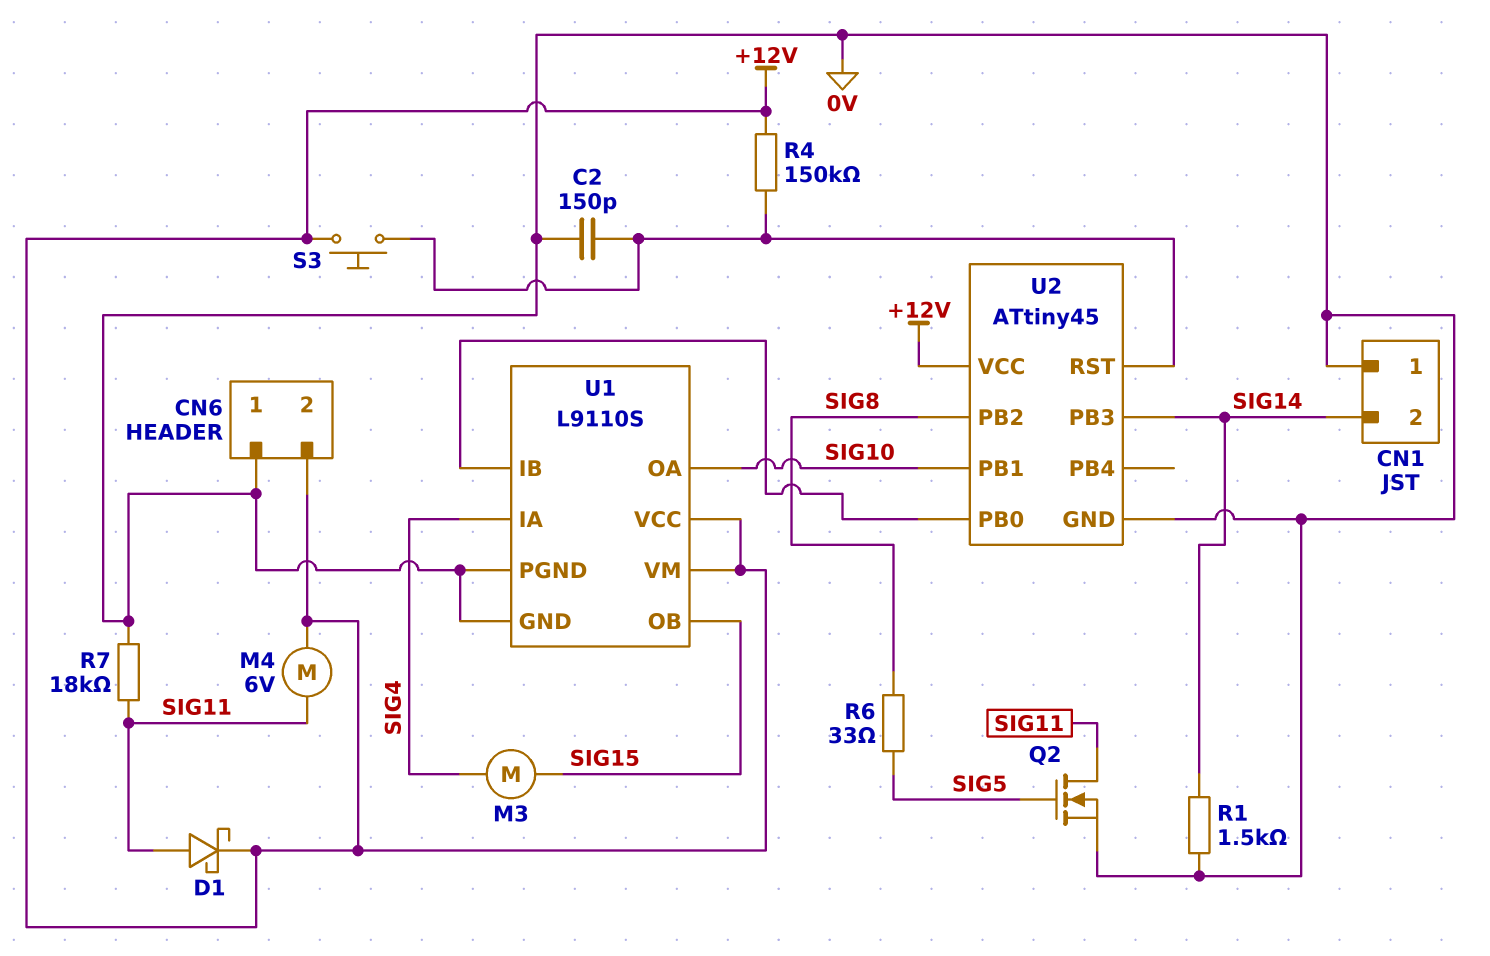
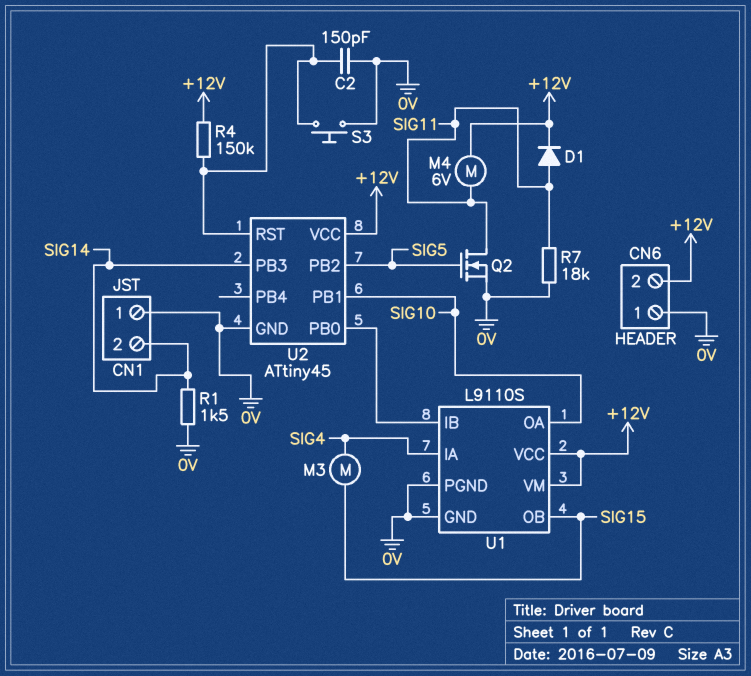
D1: schottky (A SIG11, K +12V) -> diode (A SIG11, K +12V)
R6: 33 (SIG5, SIG8) -> none
S3: button (+12V, U2/RST) -> button (0V, U2/RST)
U2 pin PB2: SIG8 -> SIG5

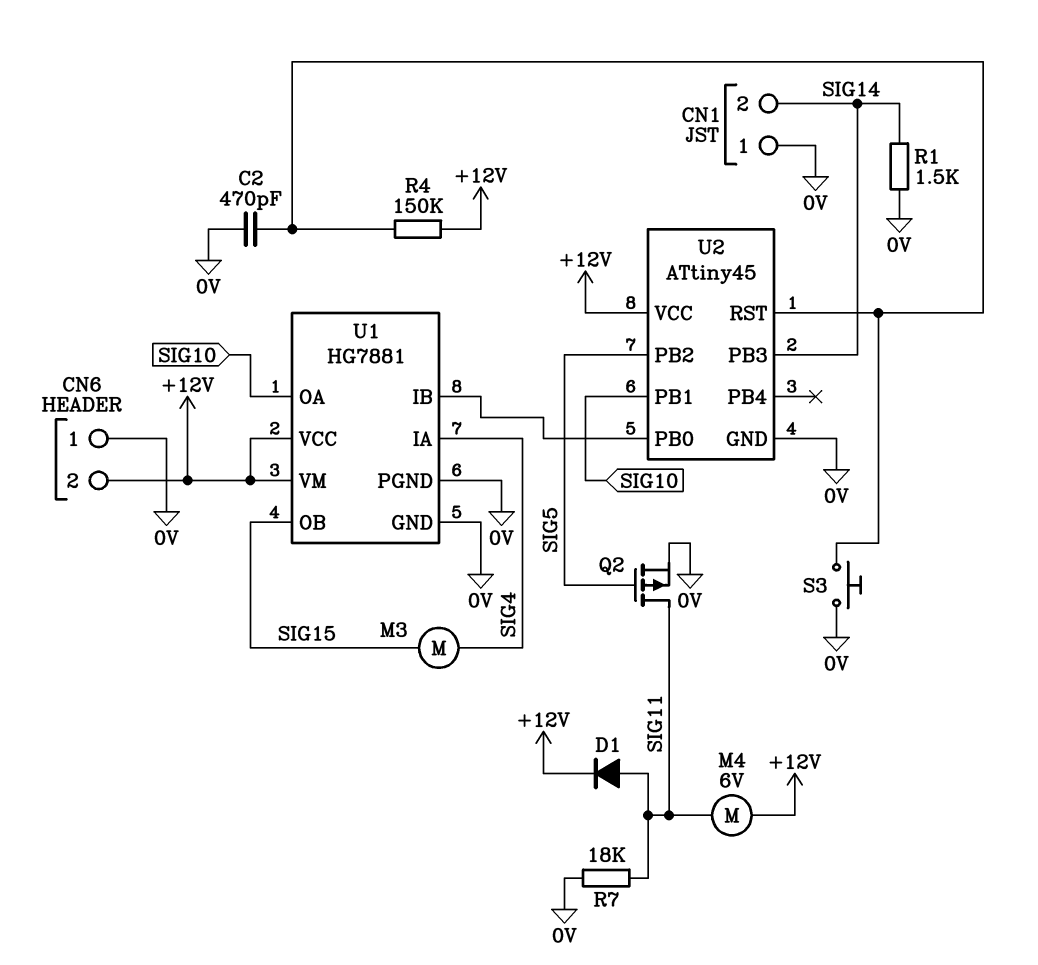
C2: 150pF (0V, U2/RST) -> 470pF (0V, U2/RST)
Q2: NMOS (G SIG5, D SIG11, S 0V) -> PMOS (G SIG5, D SIG11, S 0V)
U1: L9110S -> HG7881

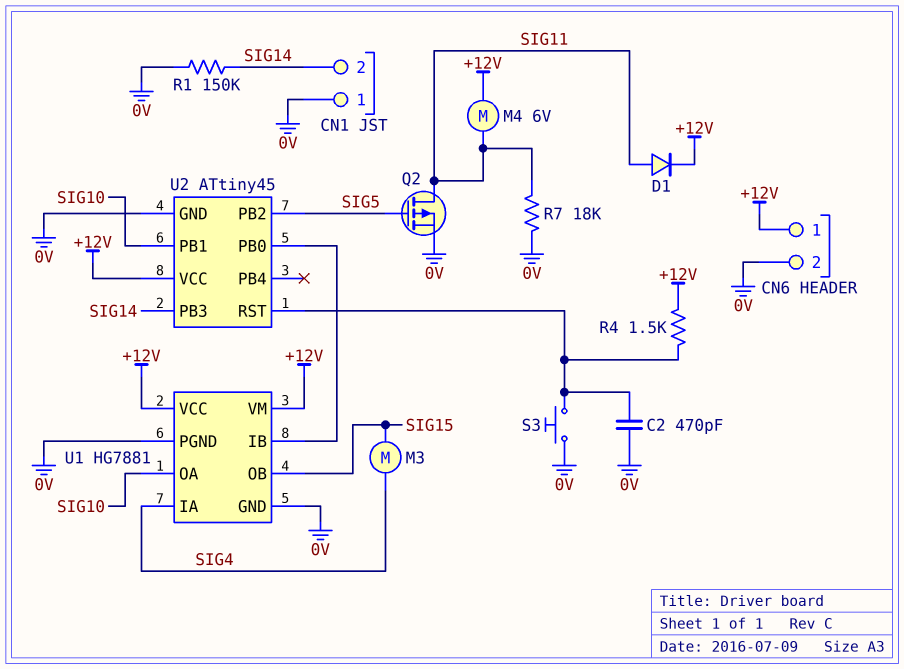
CN6 pin 1: 0V -> +12V
CN6 pin 2: +12V -> 0V
R1: 1.5k (0V, SIG14) -> 150k (0V, SIG14)
R4: 150k (+12V, U2/RST) -> 1.5k (+12V, U2/RST)

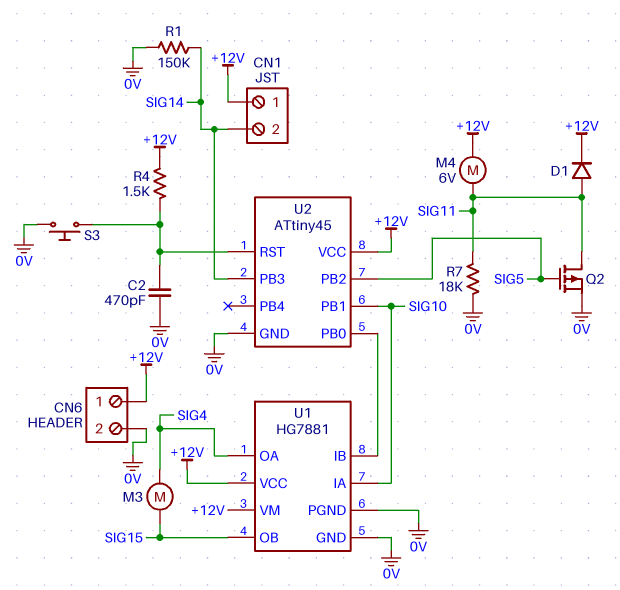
CN1 pin 1: 0V -> +12V
U1 pin IA: SIG4 -> SIG10
U1 pin OA: SIG10 -> SIG4

